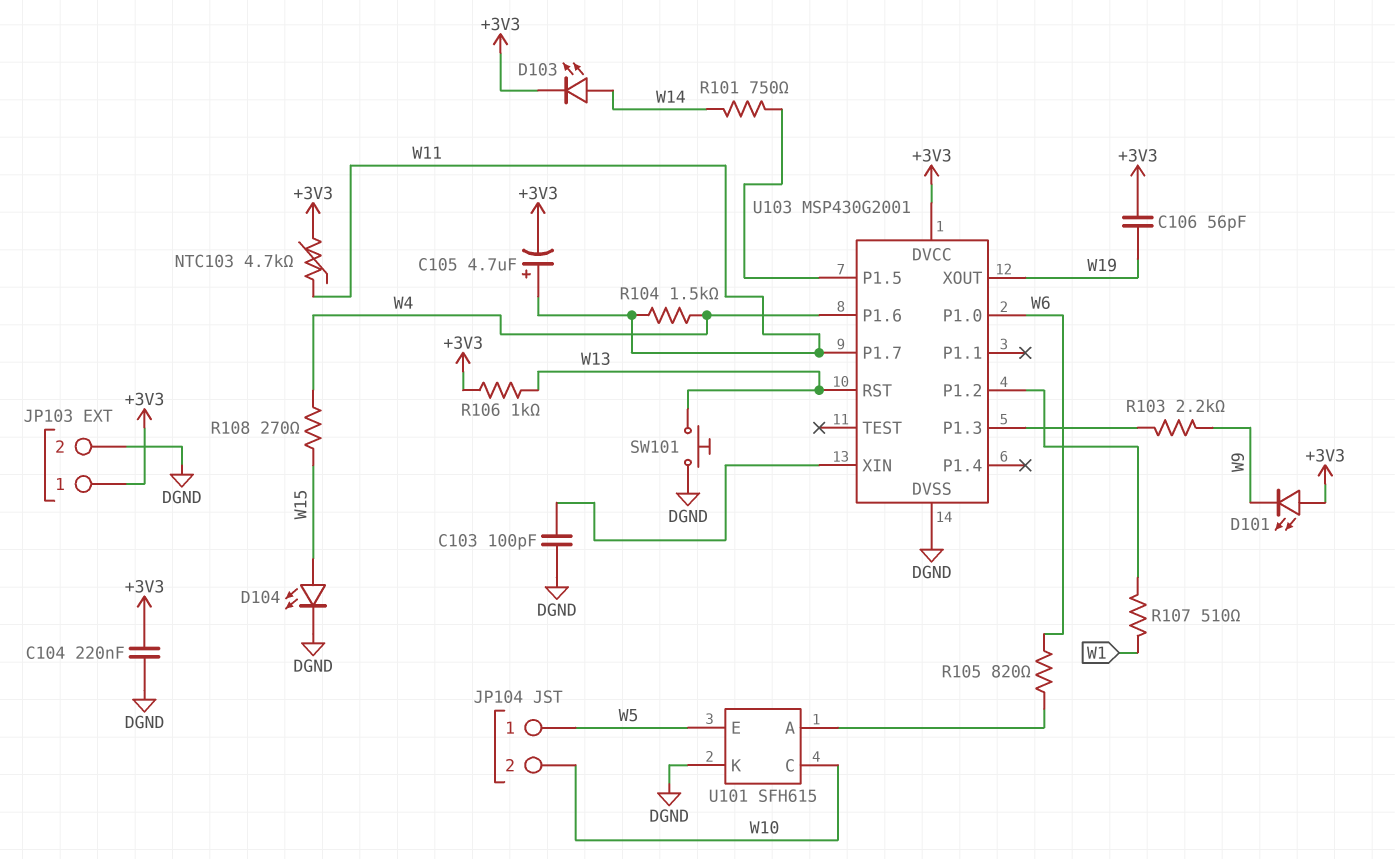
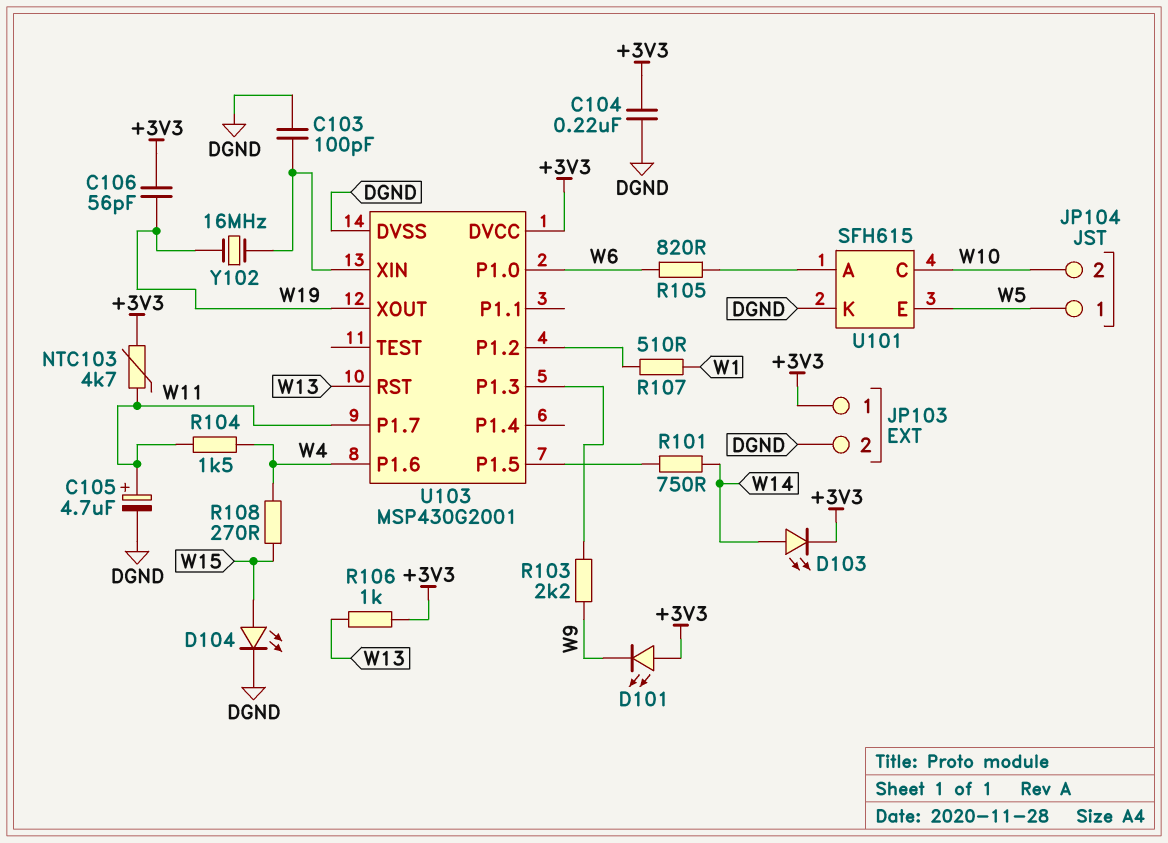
C105: 4.7uF (plus W11, minus +3V3) -> 4.7uF (plus W11, minus DGND)
SW101: button (DGND, W13) -> none
Y102: none -> 16MHz (U103/XIN, W19)

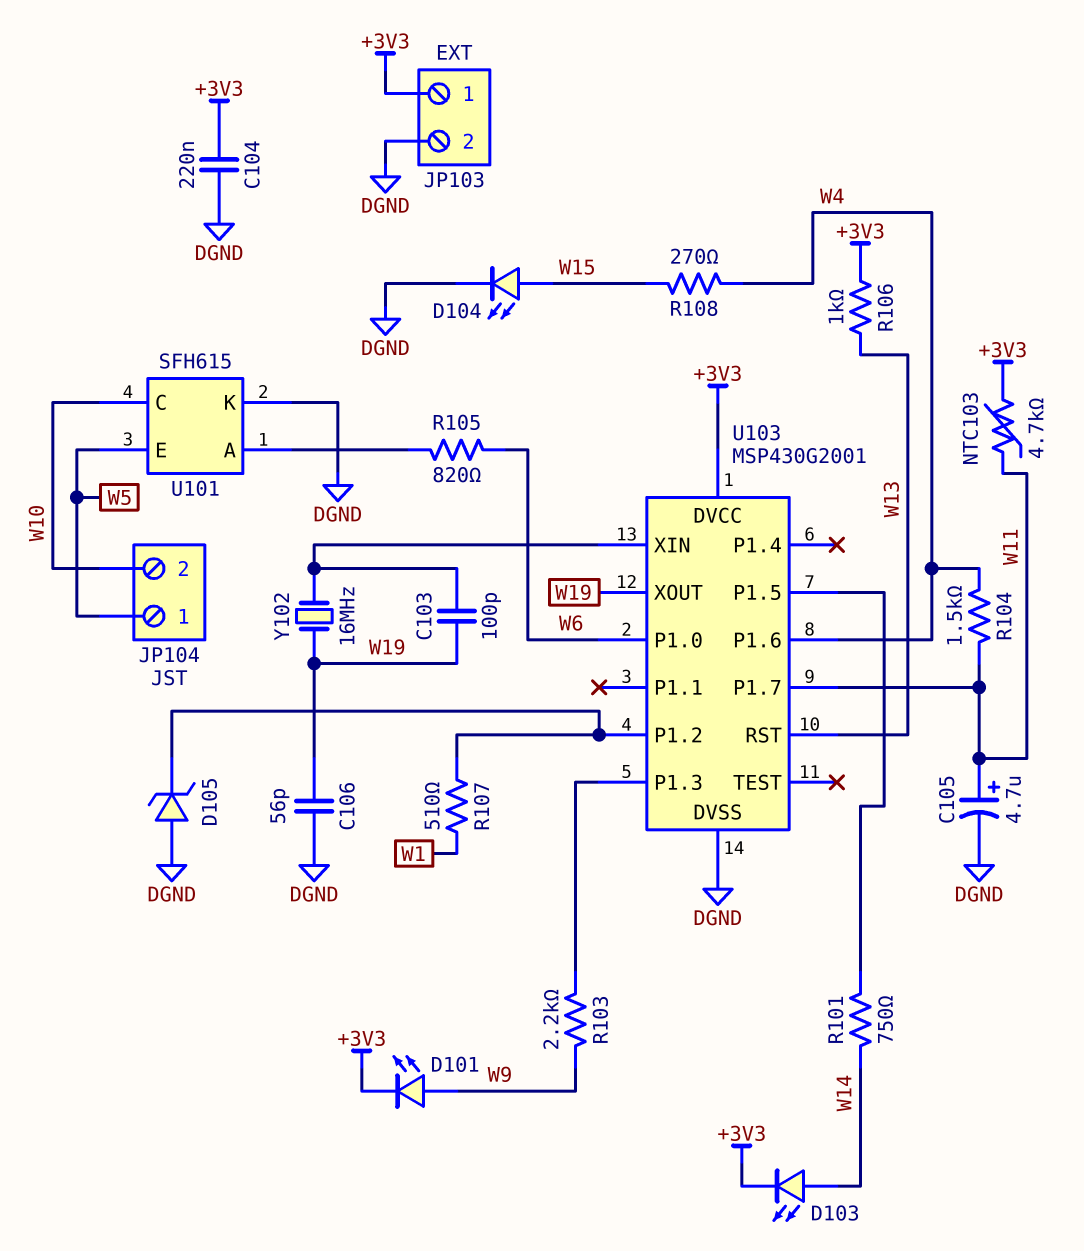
C103: 100pF (DGND, U103/XIN) -> 100pF (U103/XIN, W19)
C106: 56pF (+3V3, W19) -> 56pF (DGND, W19)
D101: LED (A +3V3, K W9) -> LED (A W9, K +3V3)
D105: none -> zener (A DGND, K U103/P1.2)

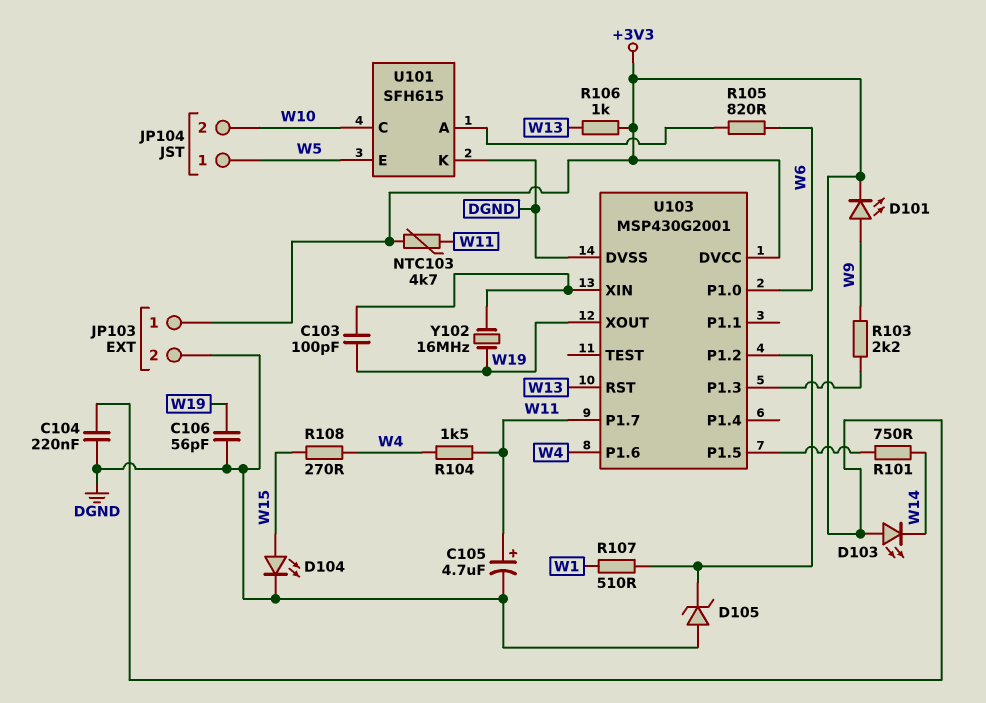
D103: LED (A W14, K +3V3) -> LED (A +3V3, K W14)

